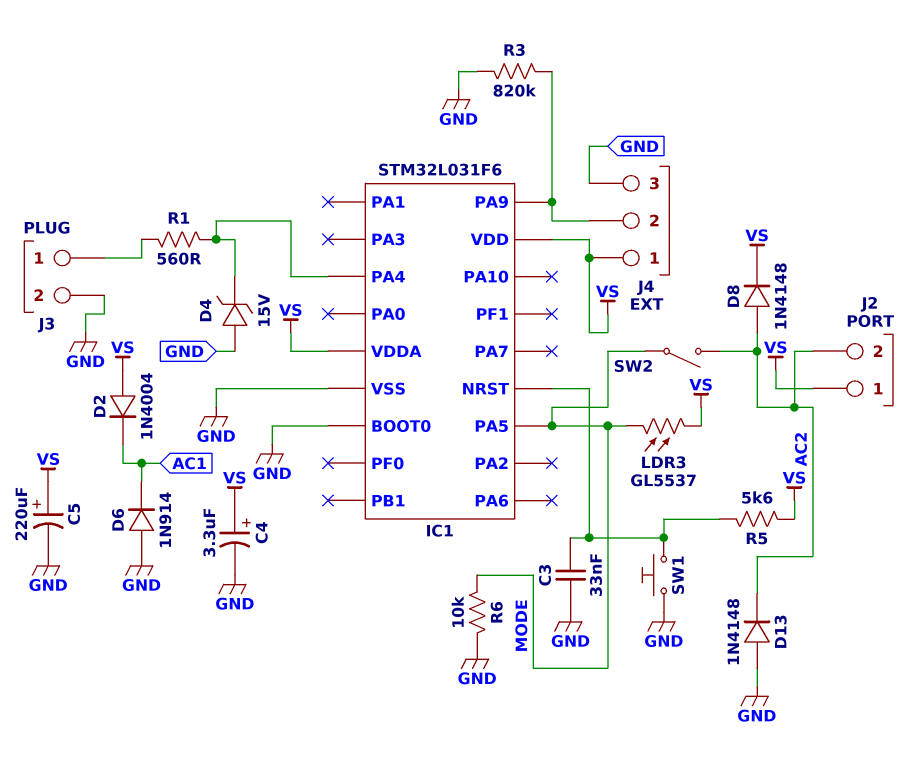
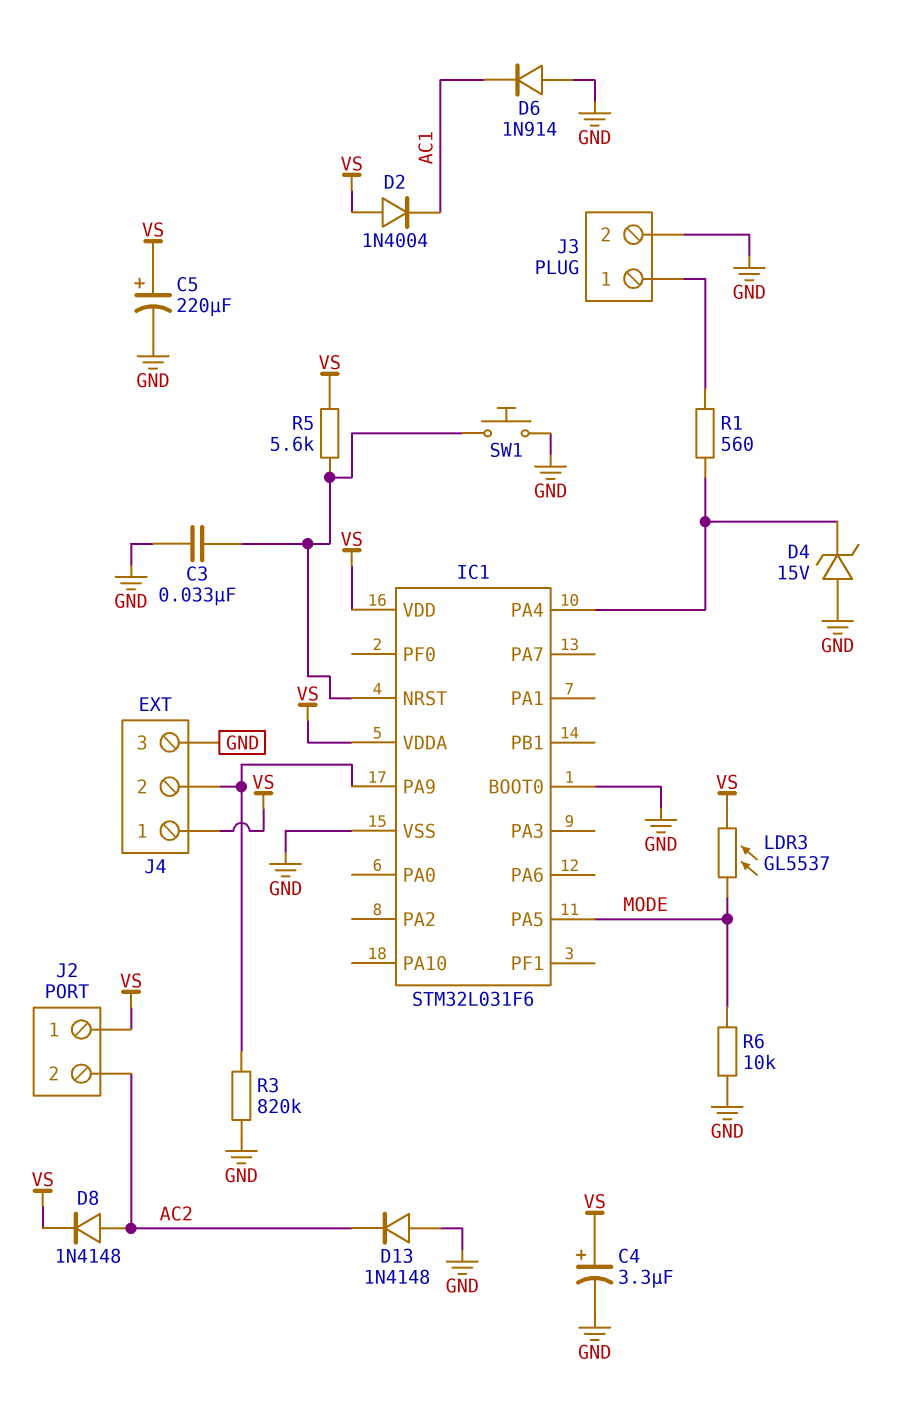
SW2: switch (AC2, MODE) -> none

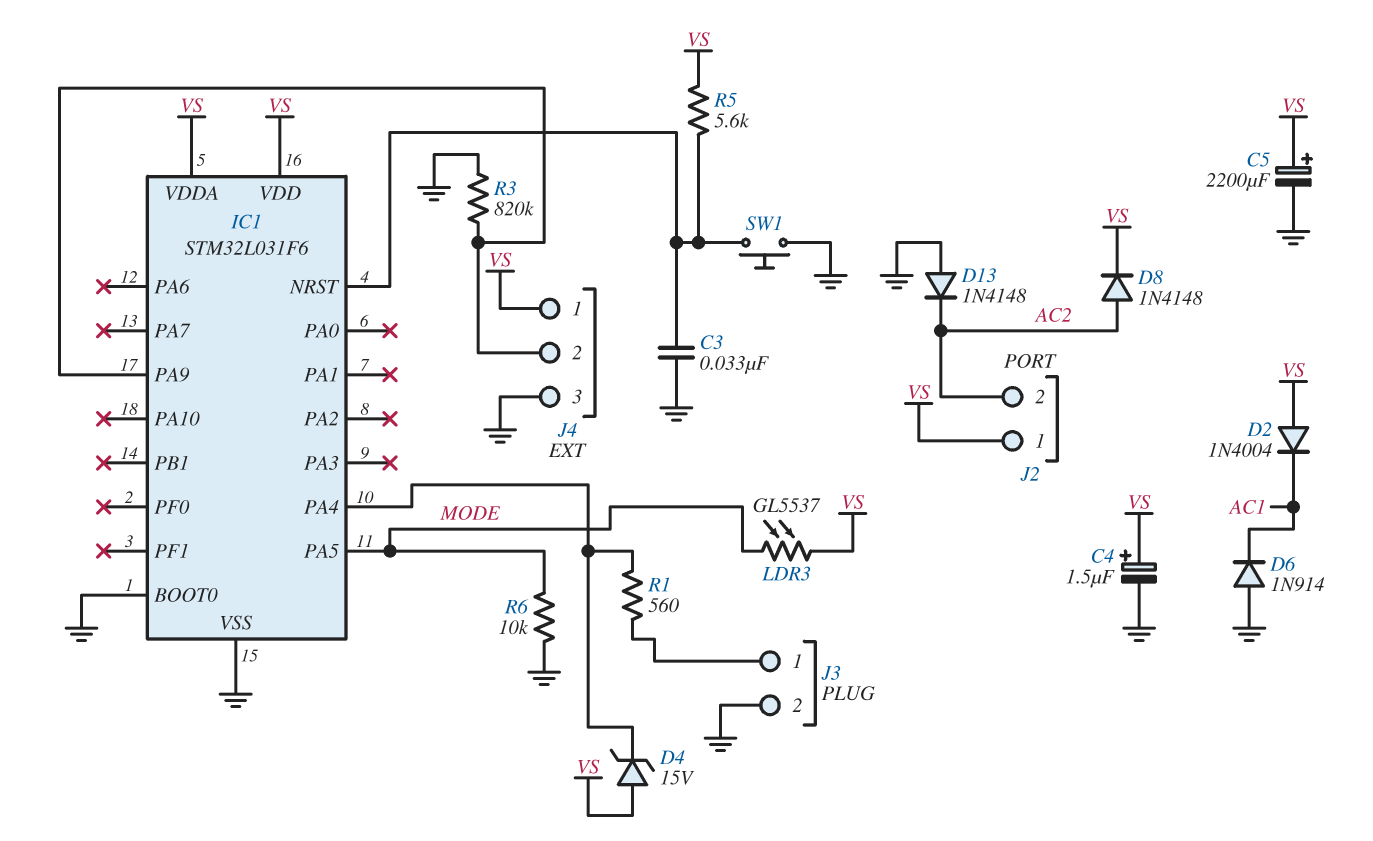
C4: 3.3uF (plus VS, minus GND) -> 1.5uF (plus VS, minus GND)
C5: 220uF (plus VS, minus GND) -> 2200uF (plus VS, minus GND)
D4: zener 15V (A GND, K IC1/PA4) -> zener 15V (A VS, K IC1/PA4)

